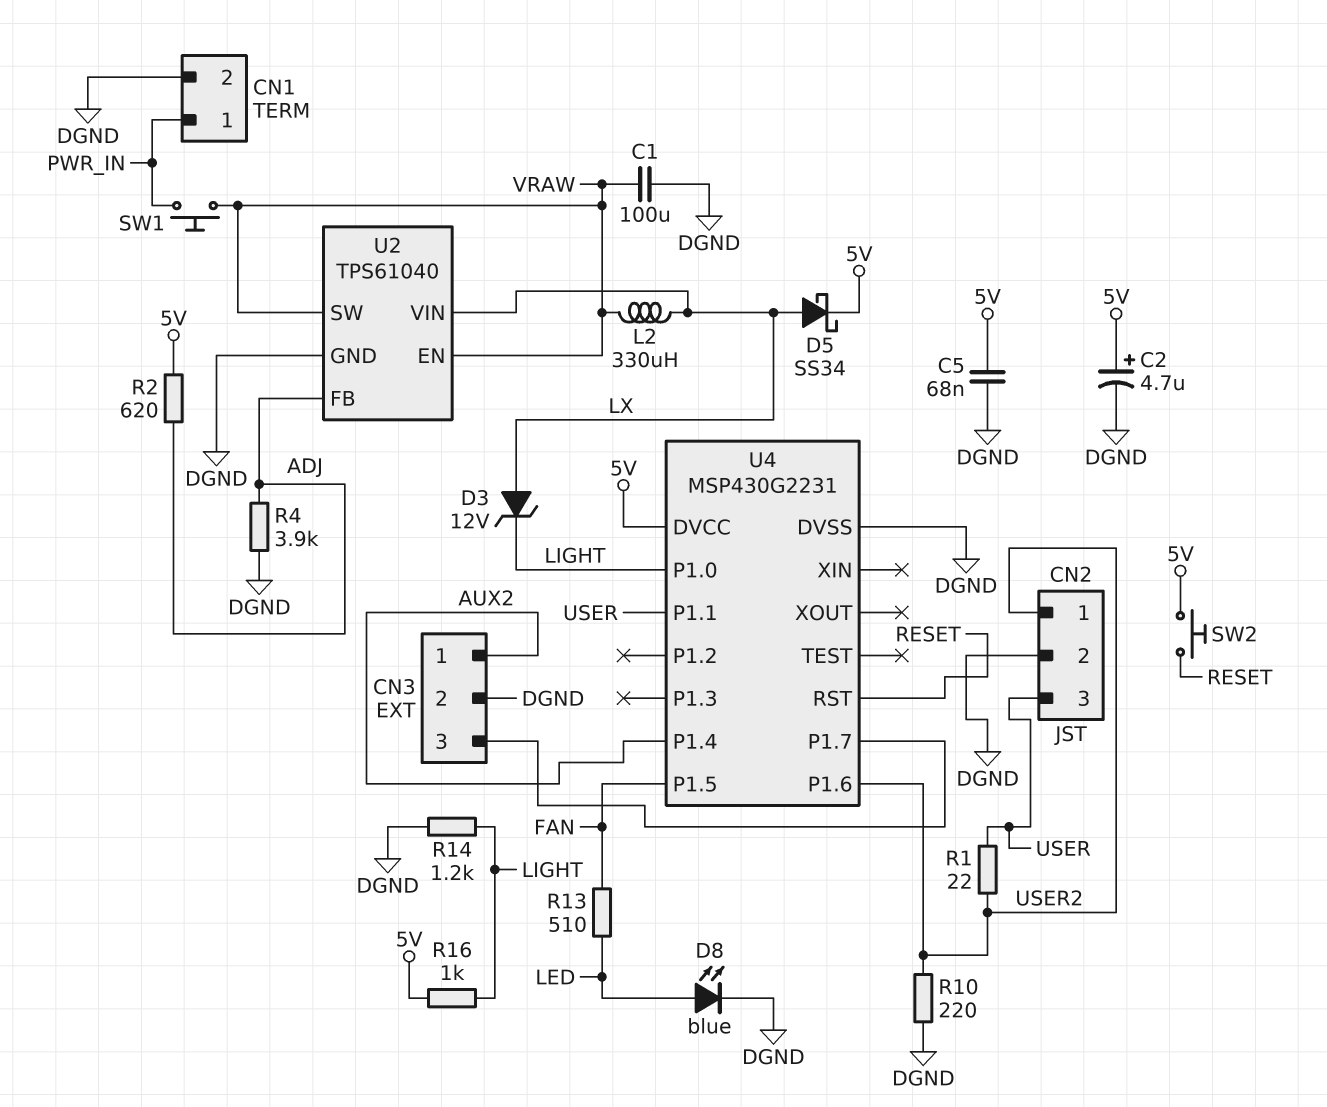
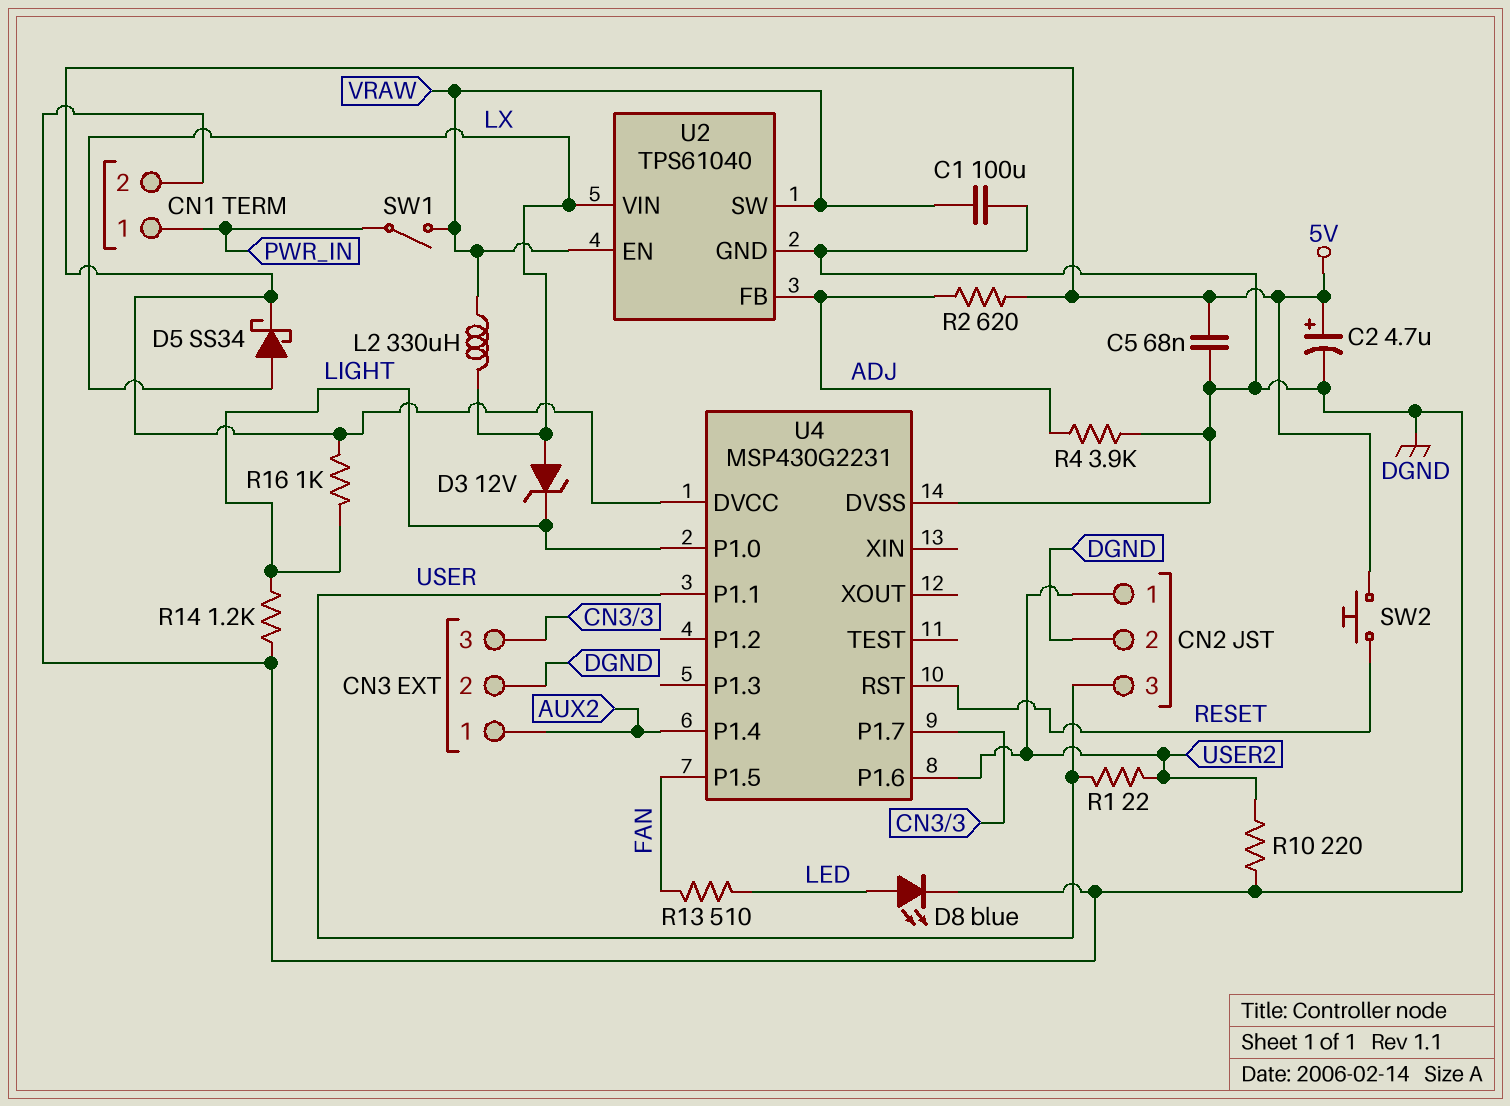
SW1: button (PWR_IN, VRAW) -> switch (PWR_IN, VRAW)

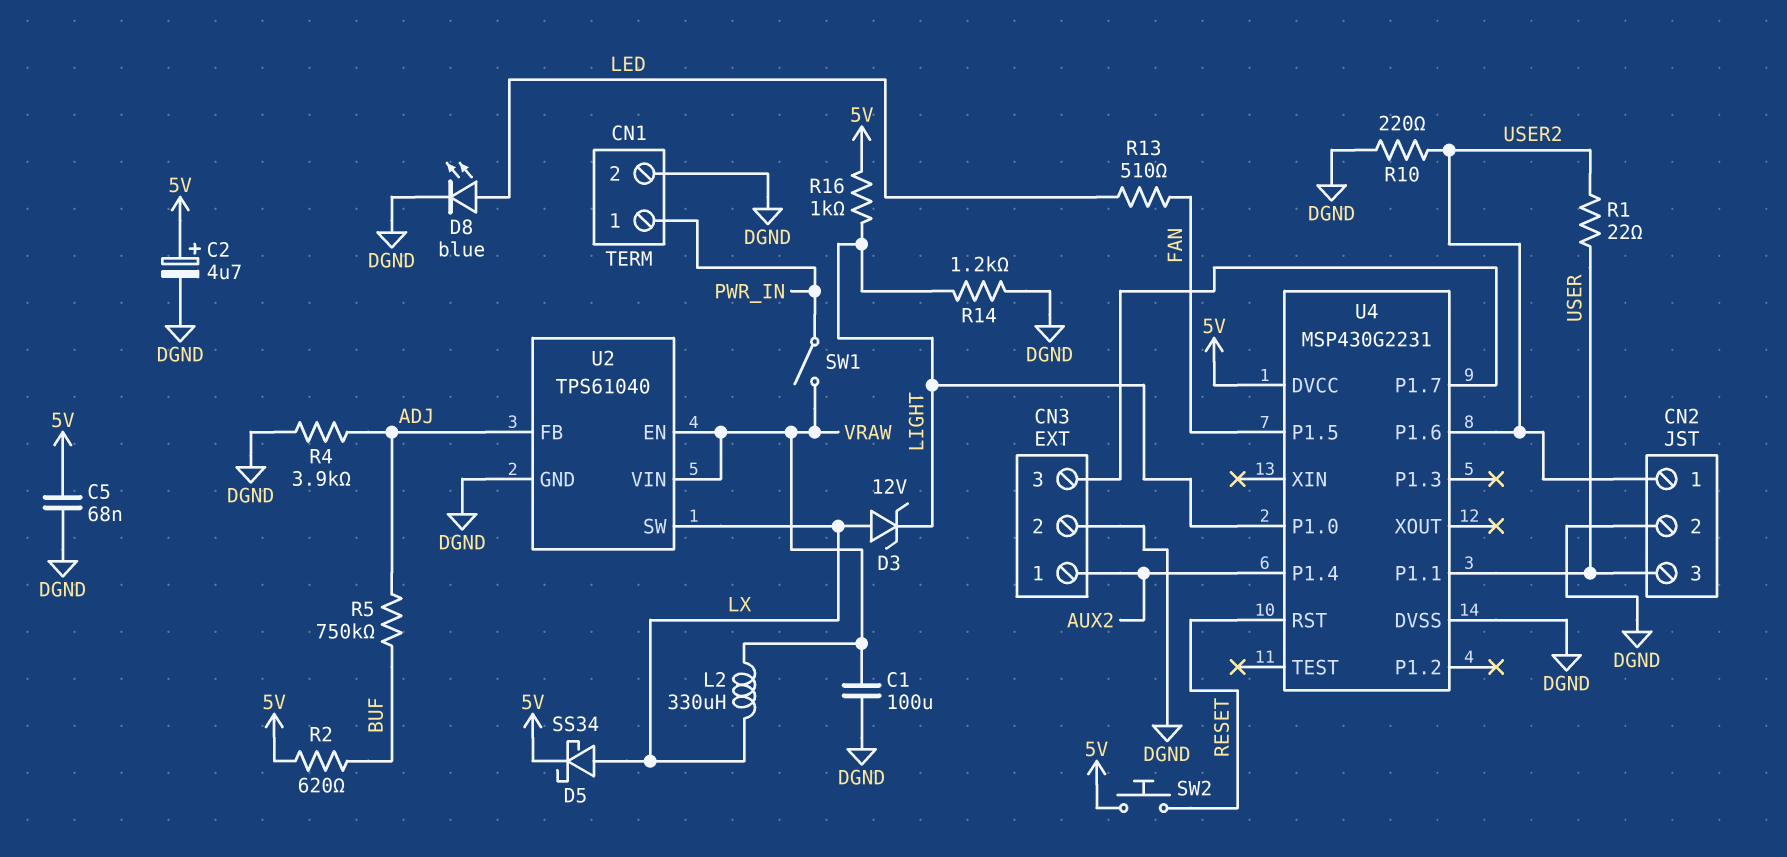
R2: 620 (5V, ADJ) -> 620 (5V, BUF)
R5: none -> 750k (ADJ, BUF)
U2 pin SW: VRAW -> LX
U2 pin VIN: LX -> VRAW

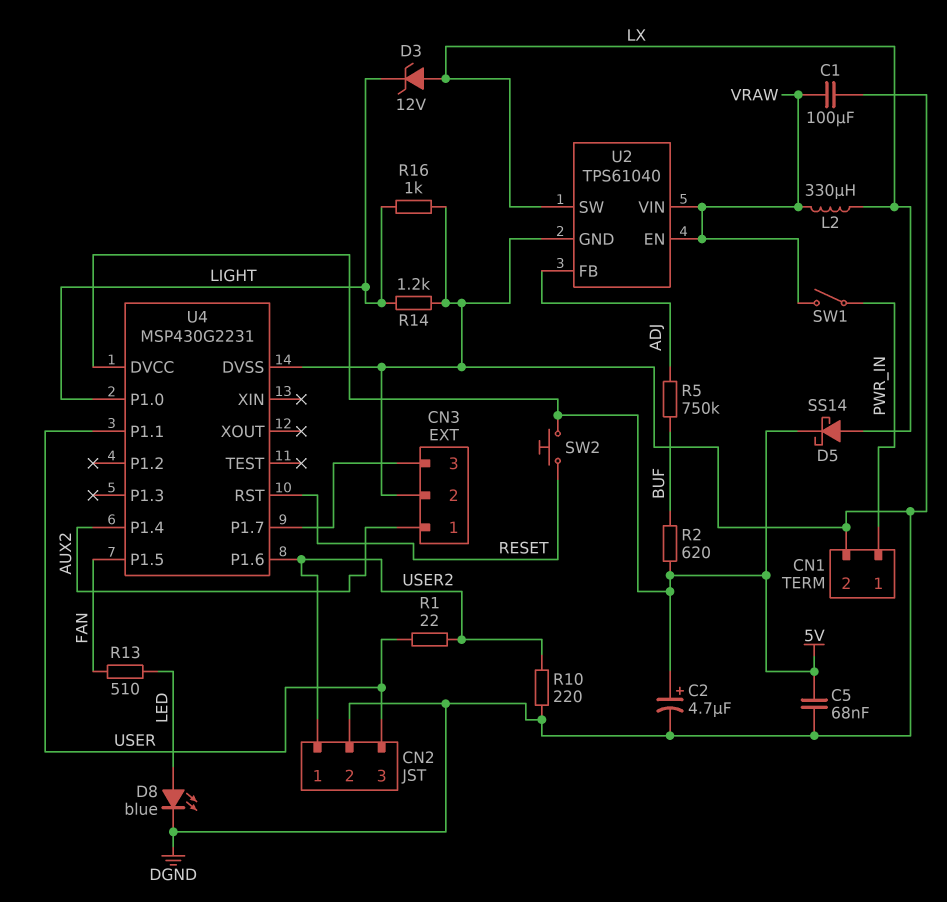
D5: schottky SS34 (A LX, K 5V) -> schottky SS14 (A LX, K 5V)
R4: 3.9k (ADJ, DGND) -> none
R16: 1k (5V, LIGHT) -> 1k (DGND, LIGHT)

